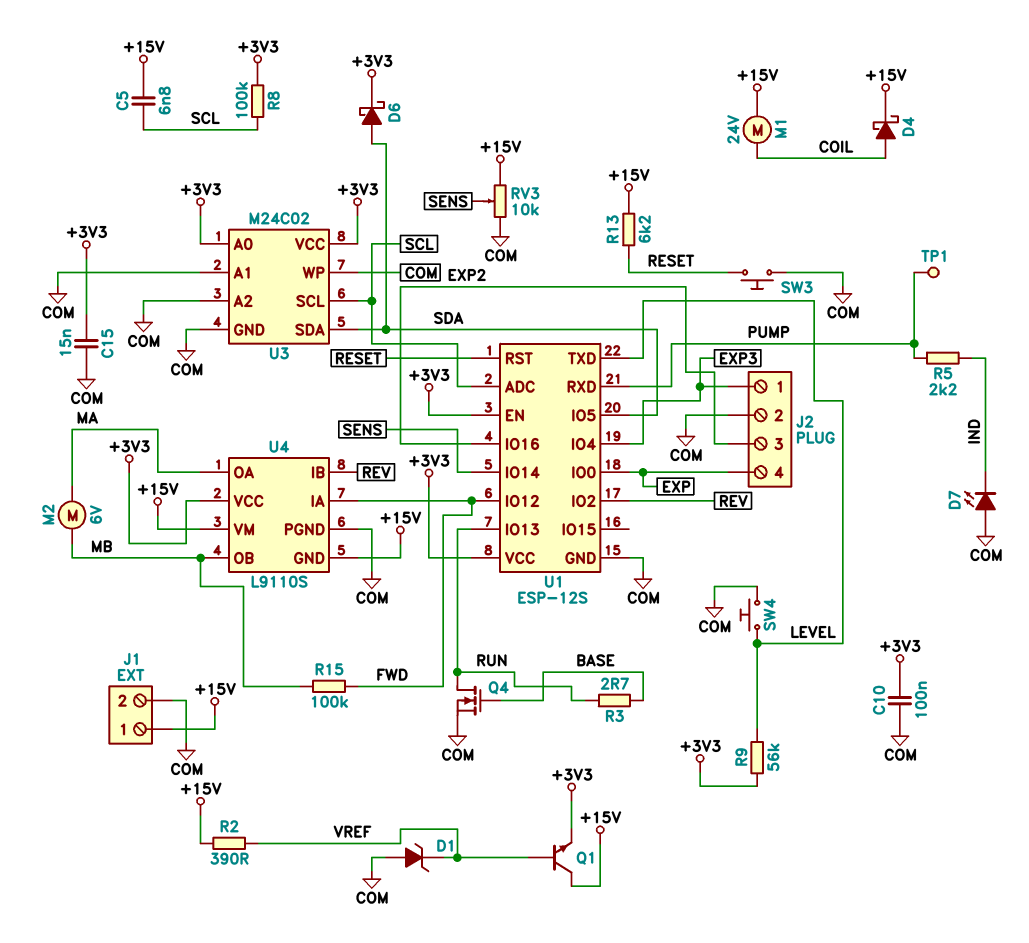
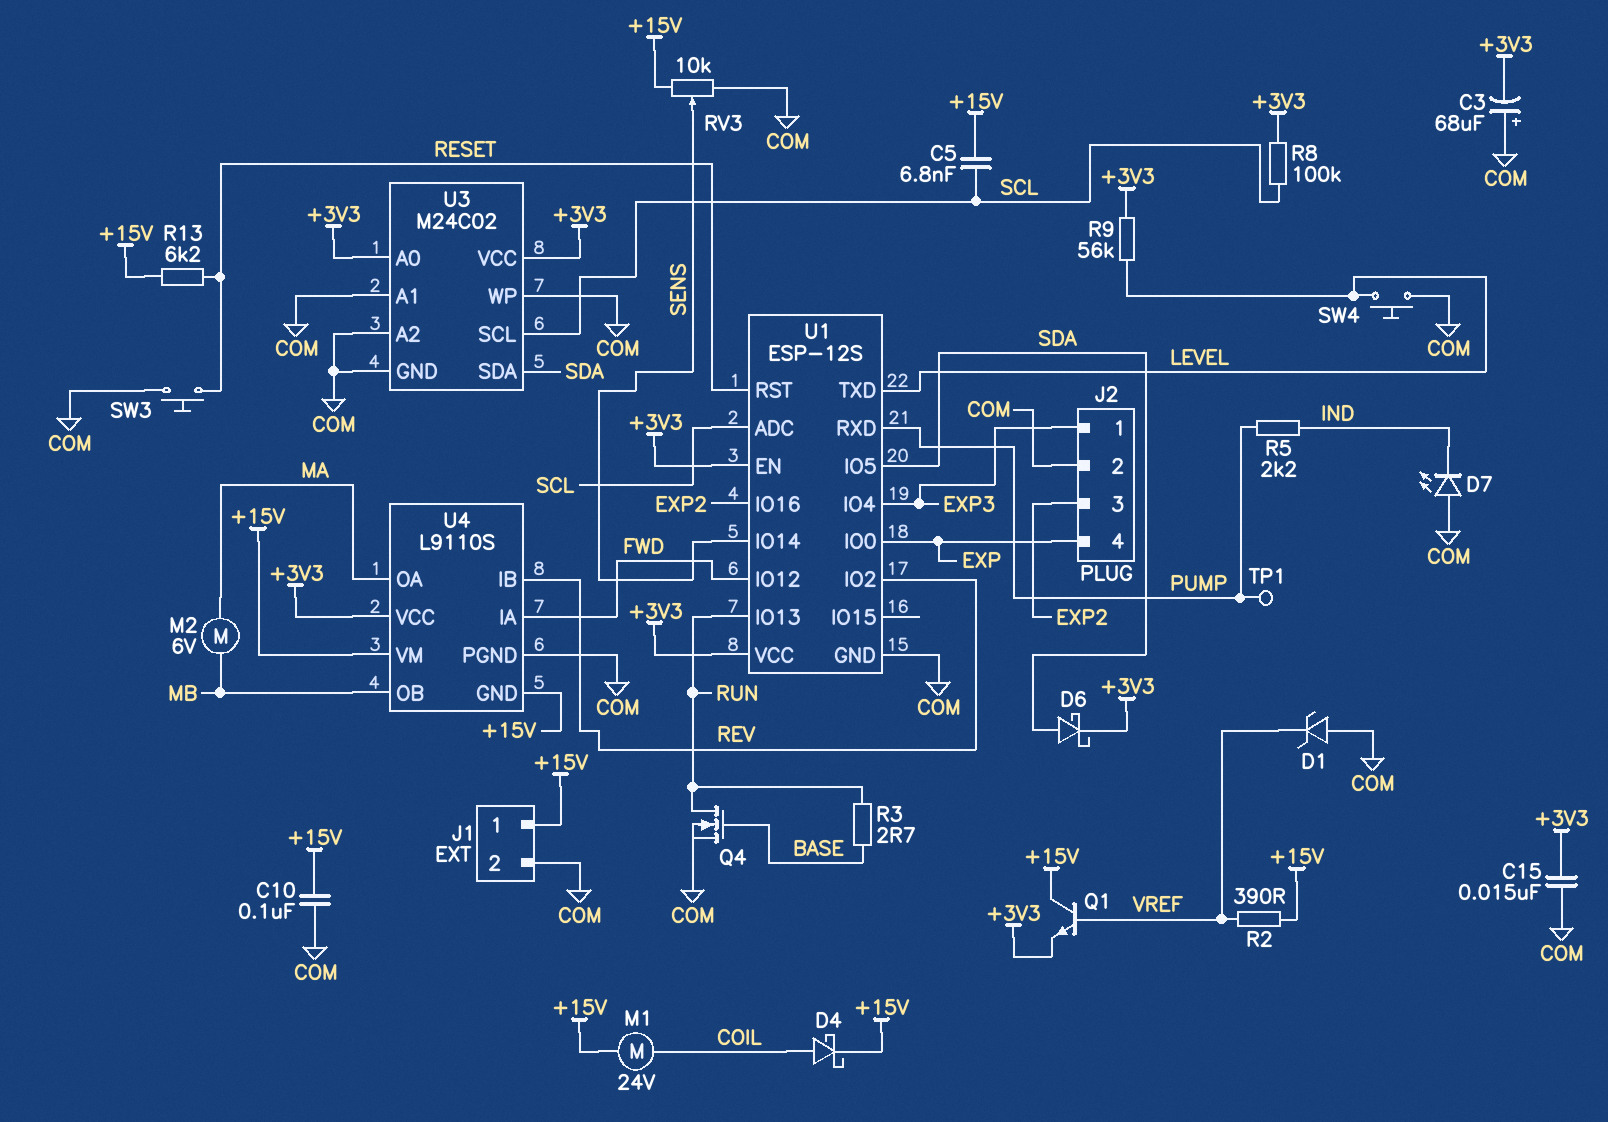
C3: none -> 68uF (plus COM, minus +3V3)
C10: 100nF (+3V3, COM) -> 100nF (+15V, COM)
R15: 100k (FWD, MB) -> none

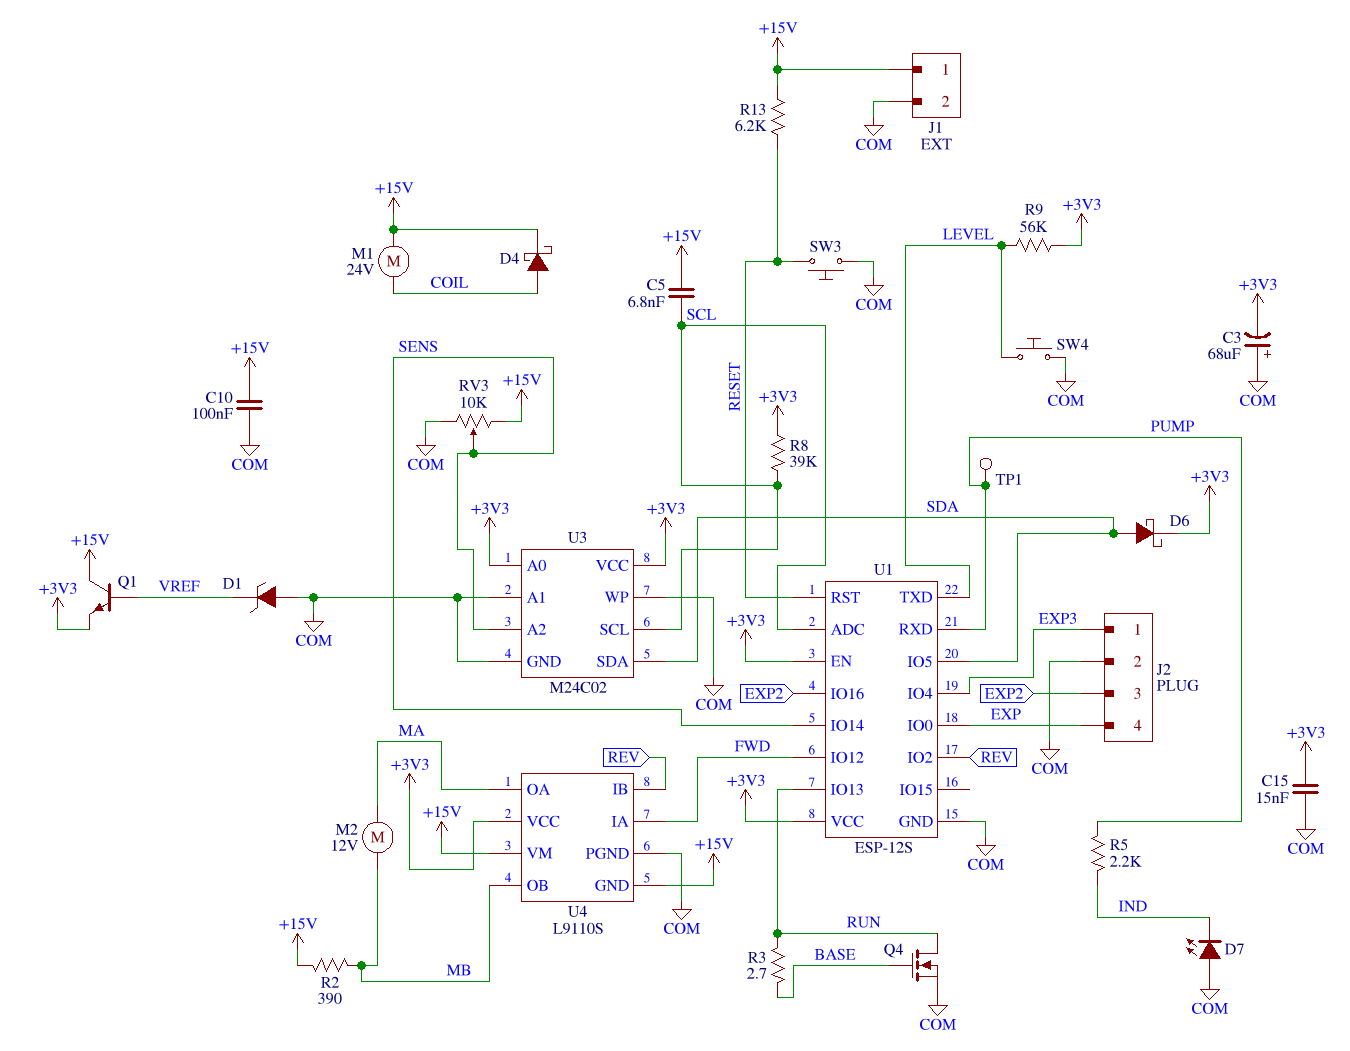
M2: motor 6V (MA, MB) -> motor 12V (MA, MB)
R2: 390 (+15V, VREF) -> 390 (+15V, MB)
R8: 100k (+3V3, SCL) -> 39k (+3V3, SCL)
U3 pin A2: COM -> SENS

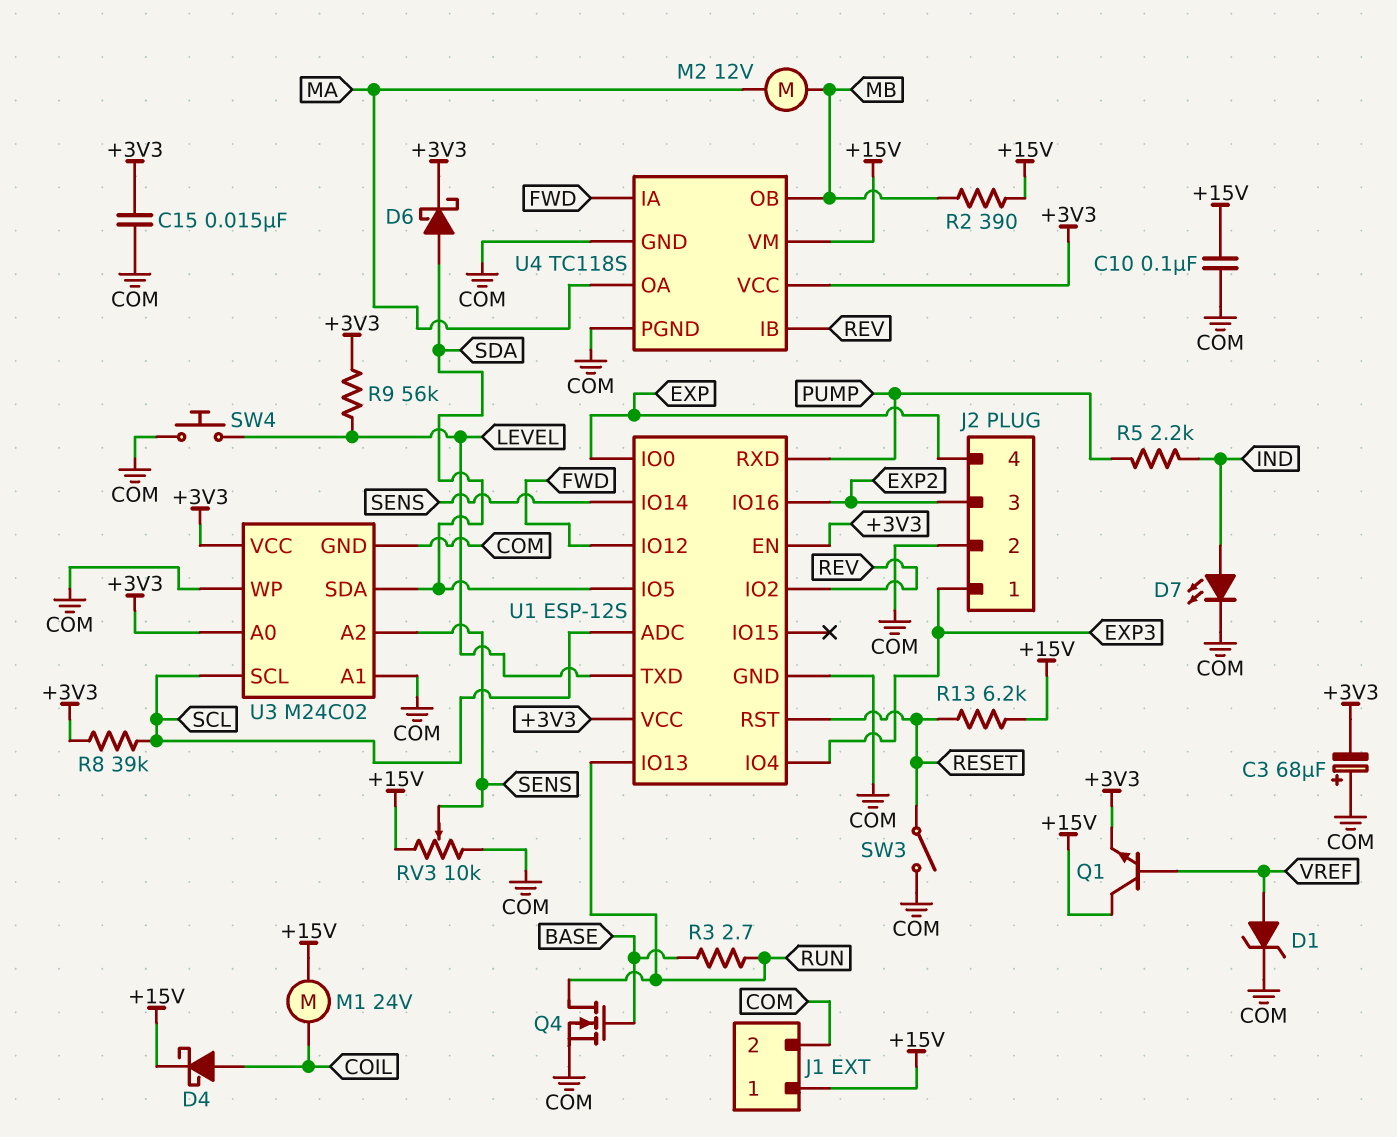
C5: 6.8nF (+15V, SCL) -> none
D1: zener (A COM, K VREF) -> zener (A VREF, K COM)
D7: LED (A COM, K IND) -> LED (A IND, K COM)
SW3: button (COM, RESET) -> switch (COM, RESET)
TP1: test point (PUMP) -> none
U4: L9110S -> TC118S
U4 pin GND: +15V -> COM

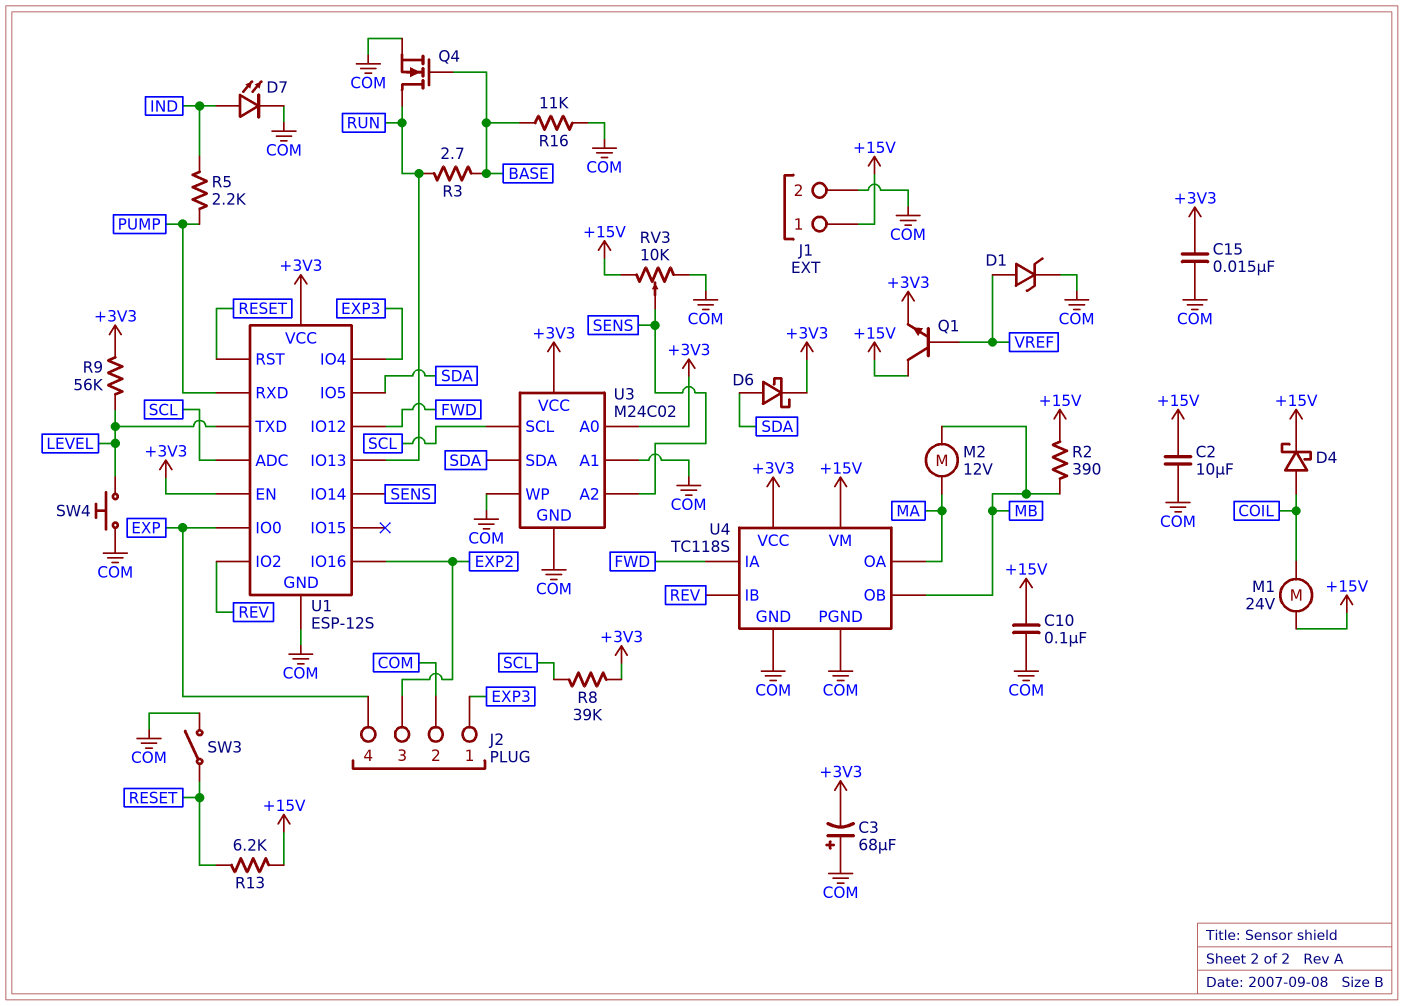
C2: none -> 10uF (+15V, COM)
R16: none -> 11k (BASE, COM)

